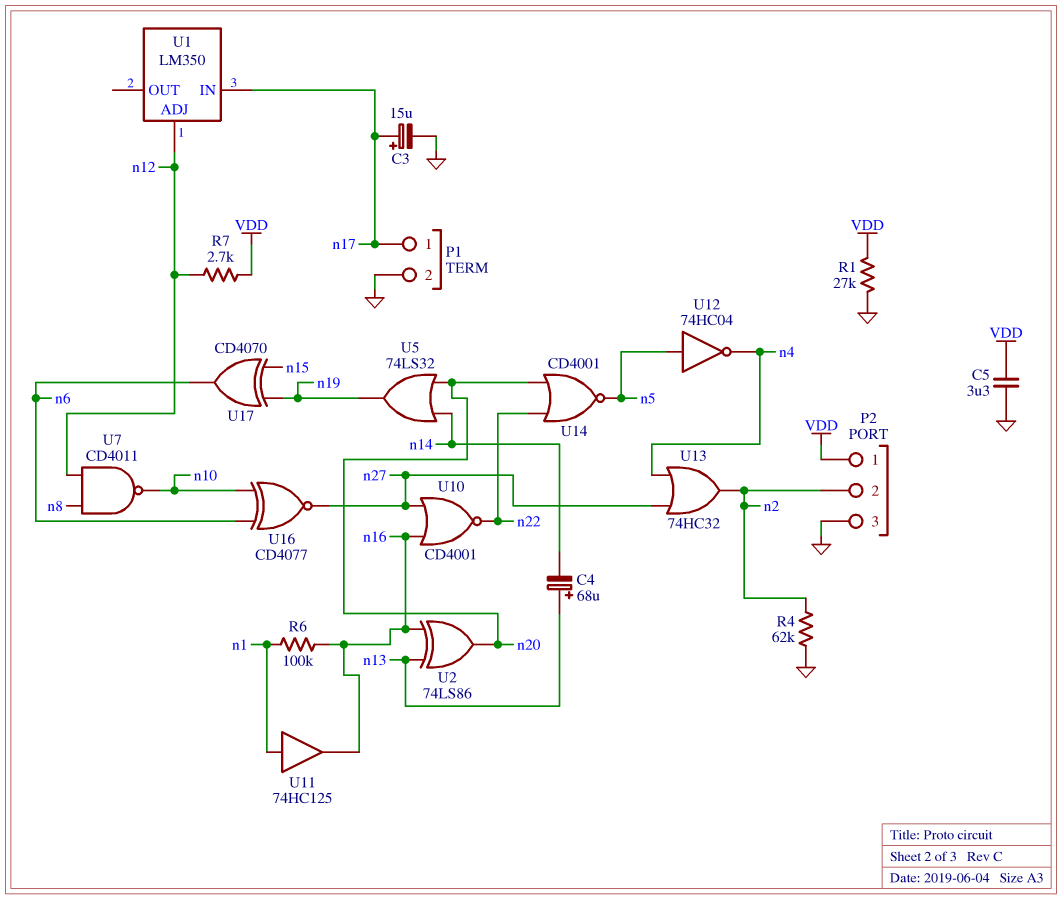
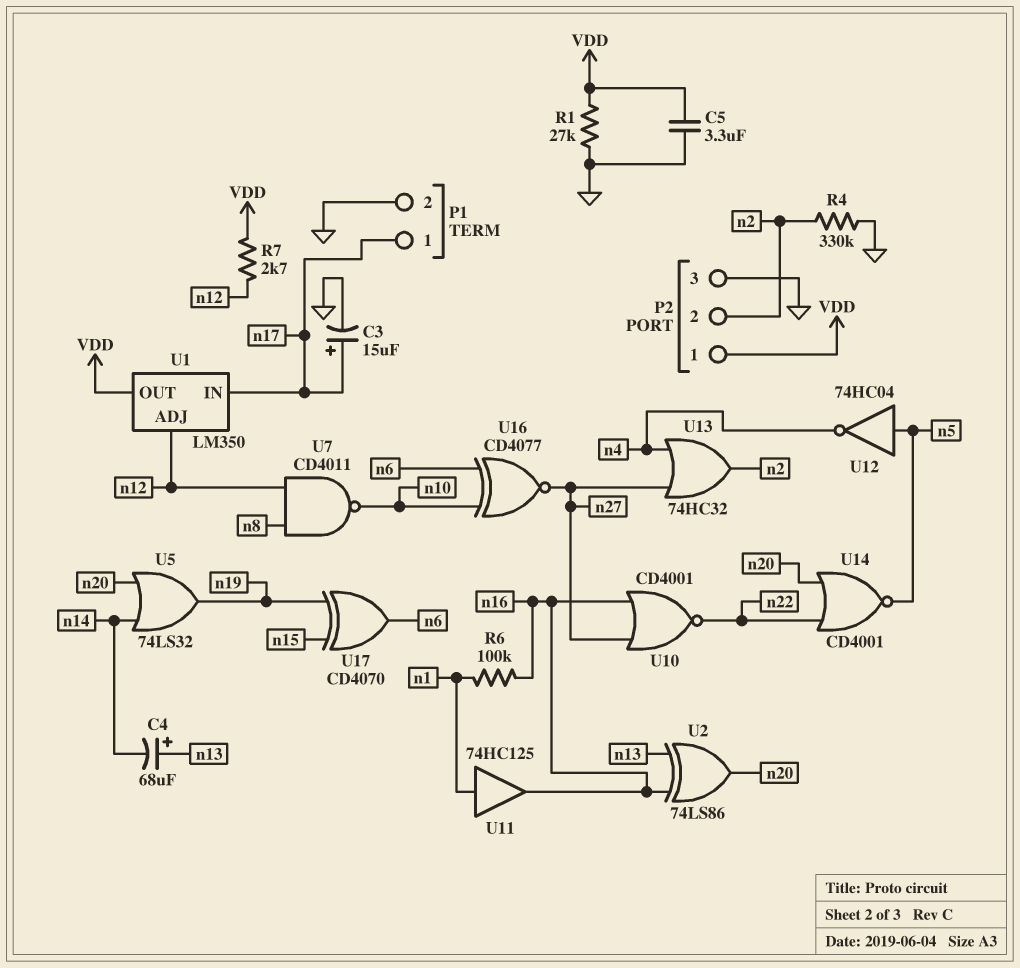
R4: 62k (GND, n2) -> 330k (GND, n2)
U1 pin OUT: none -> VDD

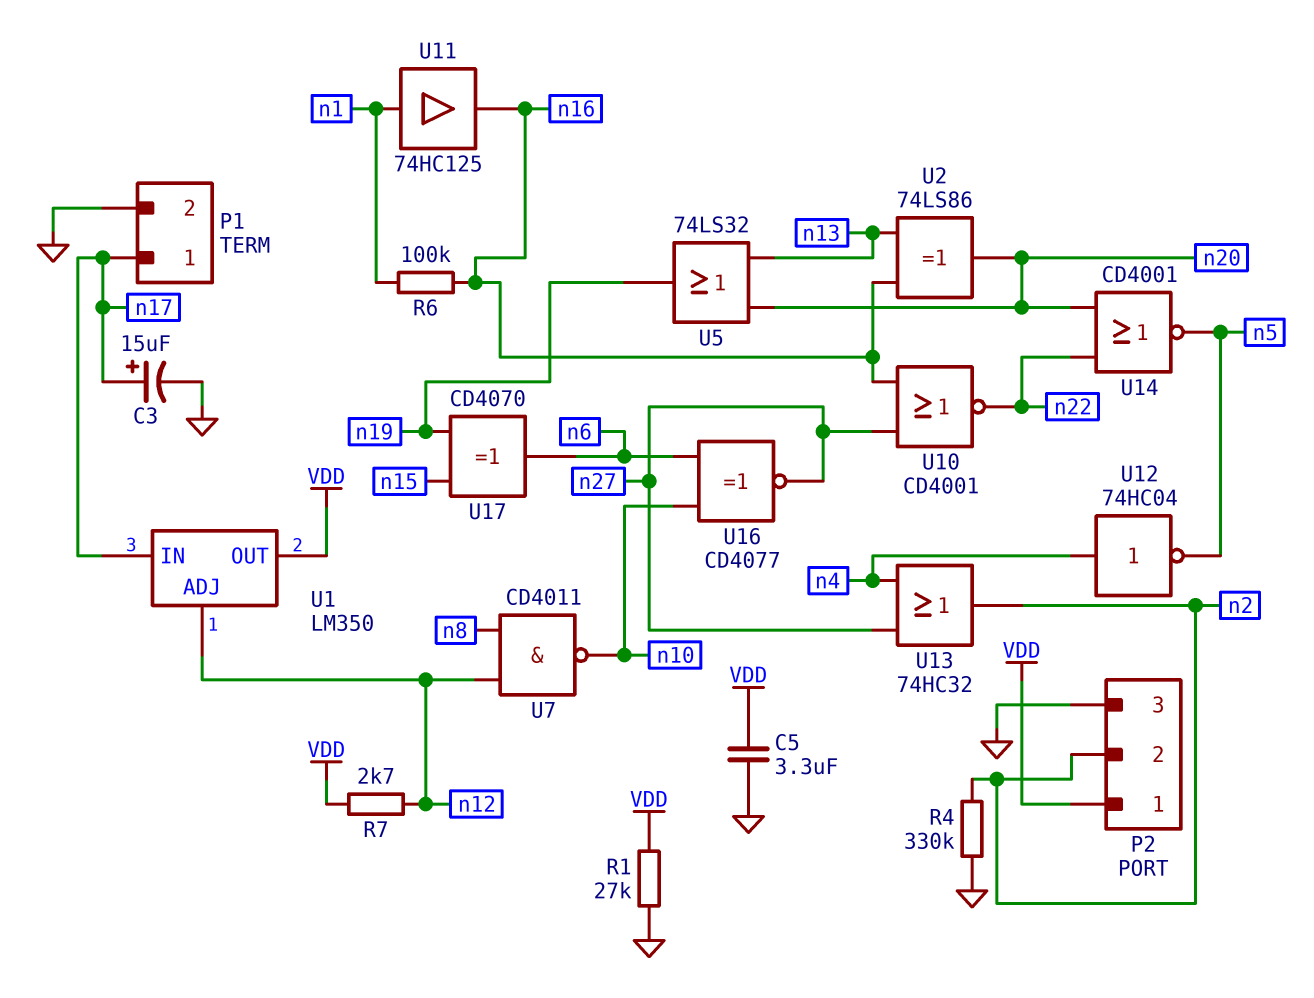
C4: 68uF (plus n13, minus n14) -> none
U5: OR 74LS32 (in n14, in n20, out n19) -> OR 74LS32 (in n13, in n20, out n19)
U12: NOT 74HC04 (in n5, out n4) -> NOT 74HC04 (in n4, out n5)

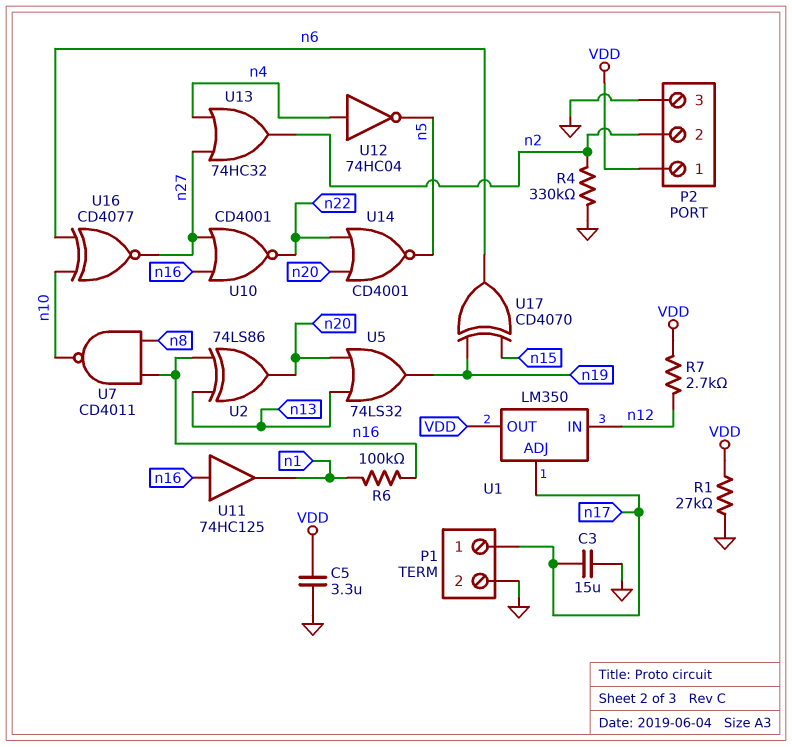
C3: 15uF (plus n17, minus GND) -> 15uF (GND, n17)
U1 pin ADJ: n12 -> n17
U1 pin IN: n17 -> n12
U7: NAND CD4011 (in n8, in n12, out n10) -> NAND CD4011 (in n8, in n16, out n10)
U11: buffer 74HC125 (in n1, out n16) -> buffer 74HC125 (in n16, out n1)

